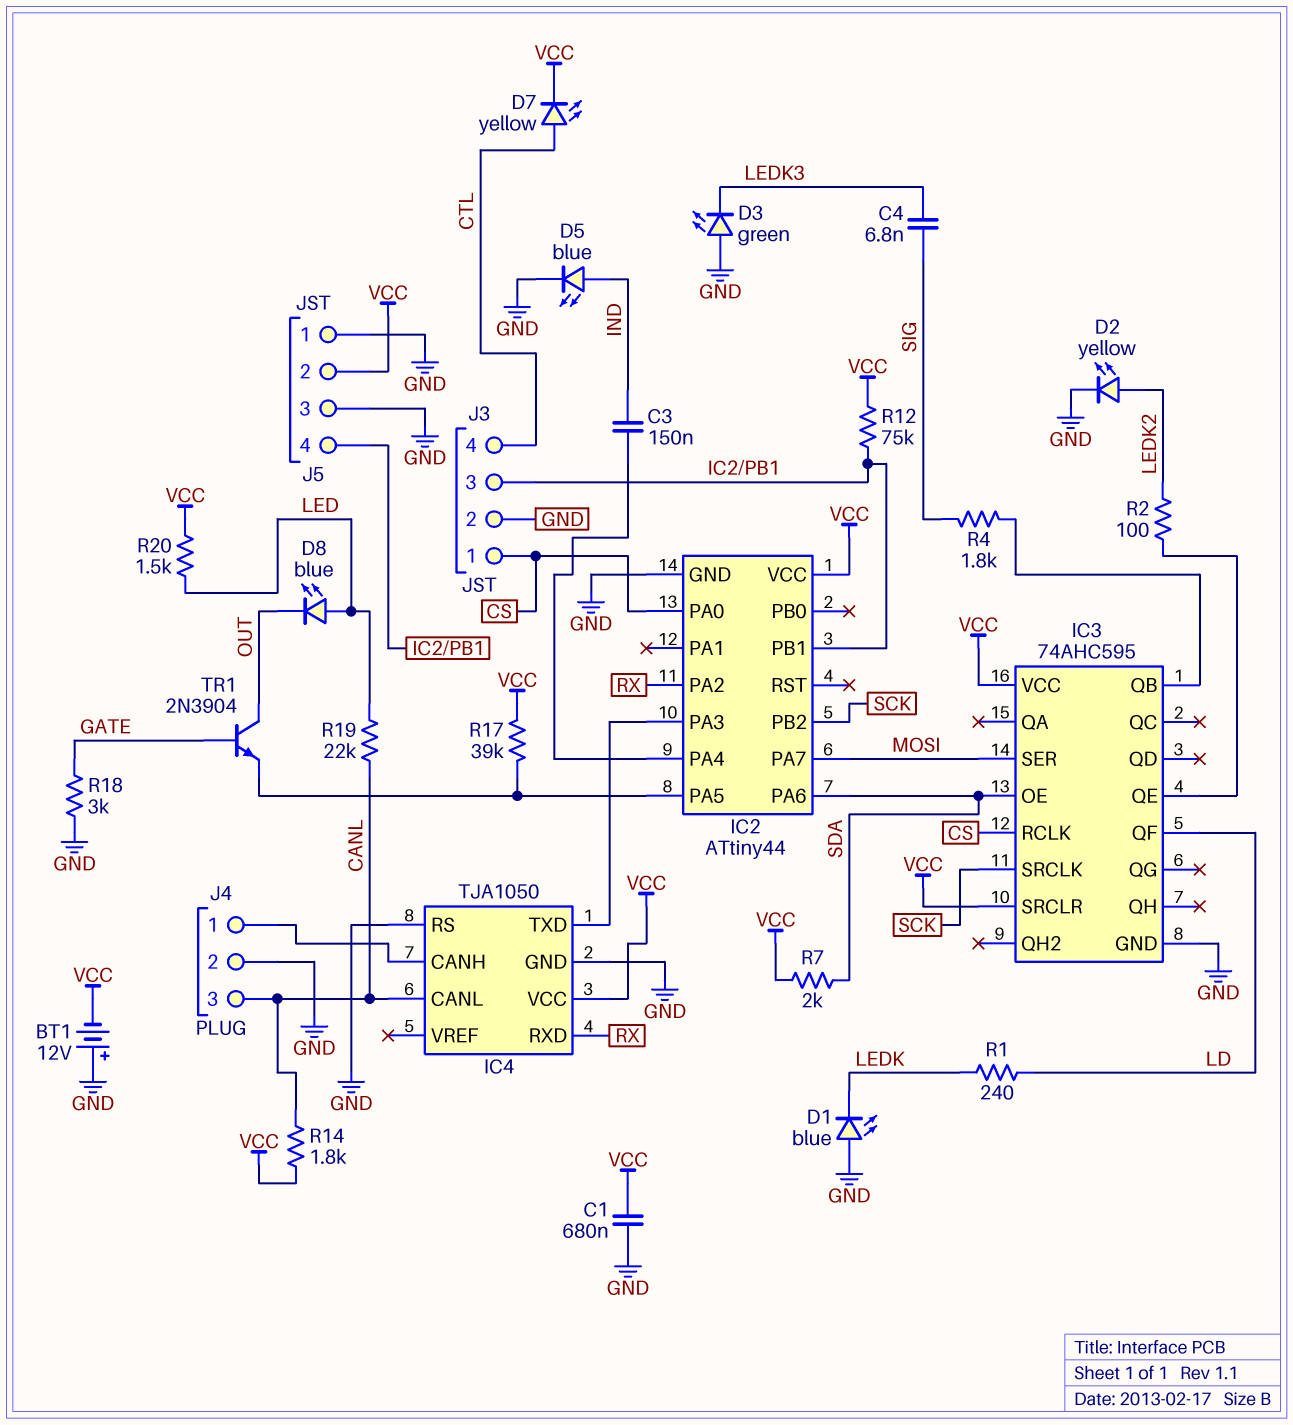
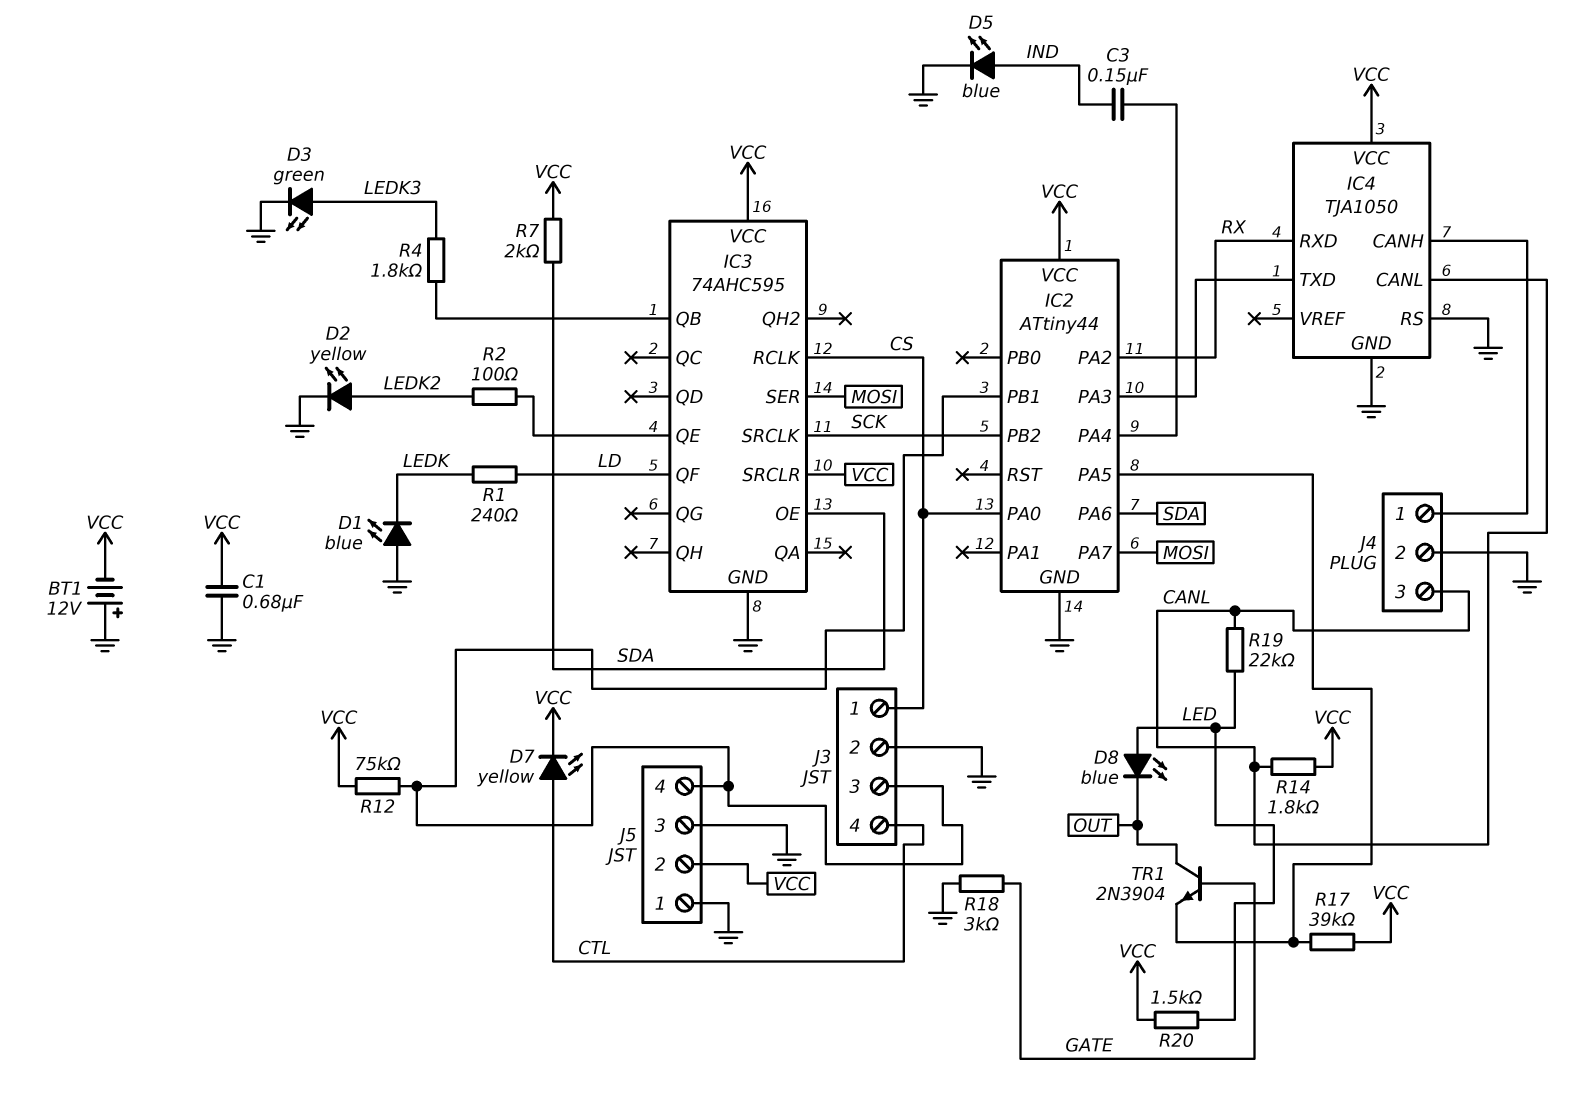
C4: 6.8nF (LEDK3, SIG) -> none
D3: LED green (A GND, K LEDK3) -> LED green (A LEDK3, K GND)
R4: 1.8k (IC3/QB, SIG) -> 1.8k (IC3/QB, LEDK3)

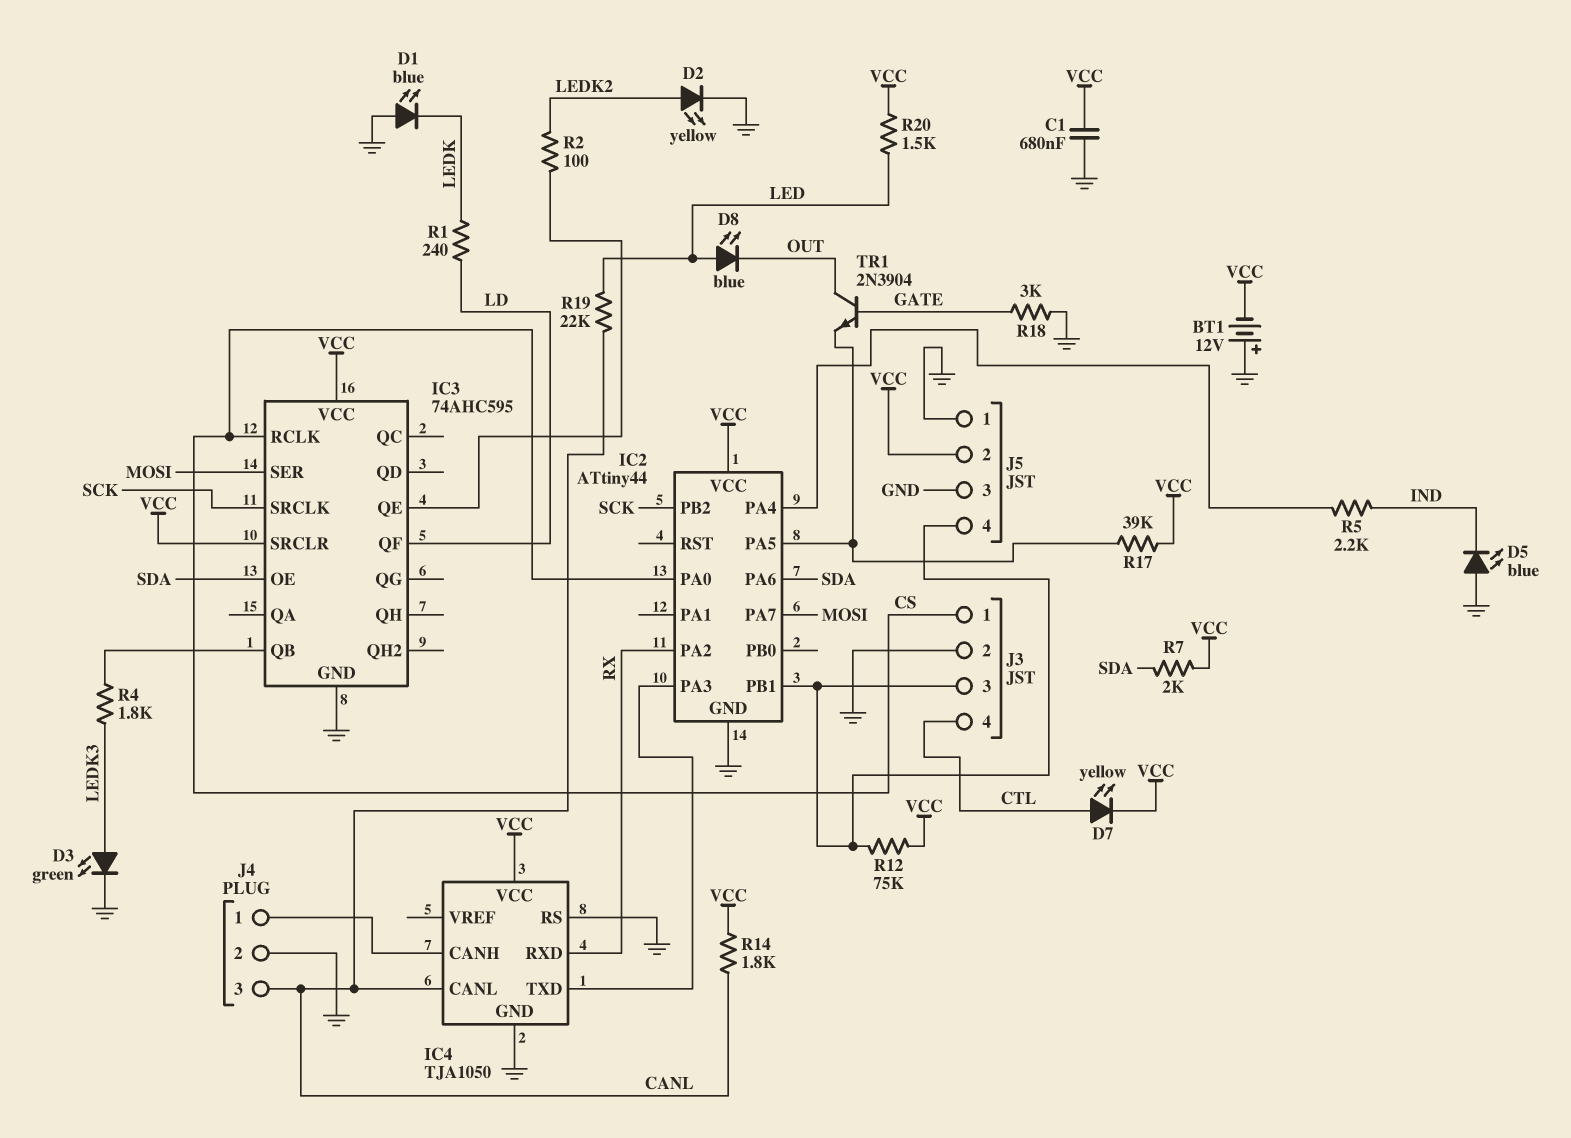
C3: 150nF (IC2/PA4, IND) -> none
D5: LED blue (A IND, K GND) -> LED blue (A GND, K IND)
R5: none -> 2.2k (IC2/PA4, IND)

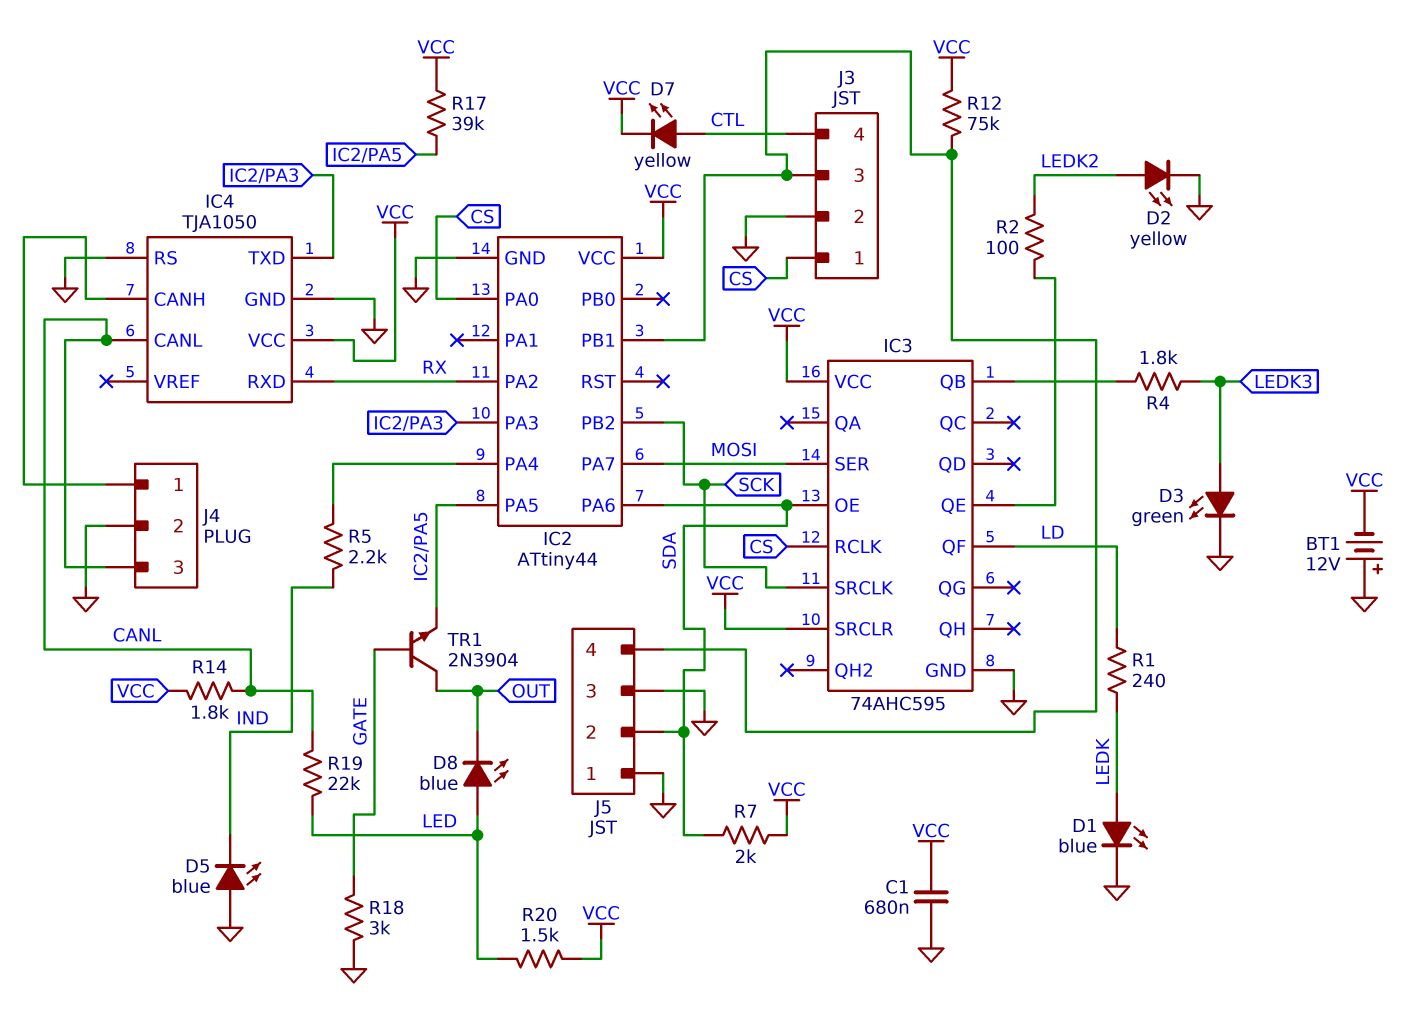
D1: LED blue (A GND, K LEDK) -> LED blue (A LEDK, K GND)
J5 pin 2: VCC -> SDA

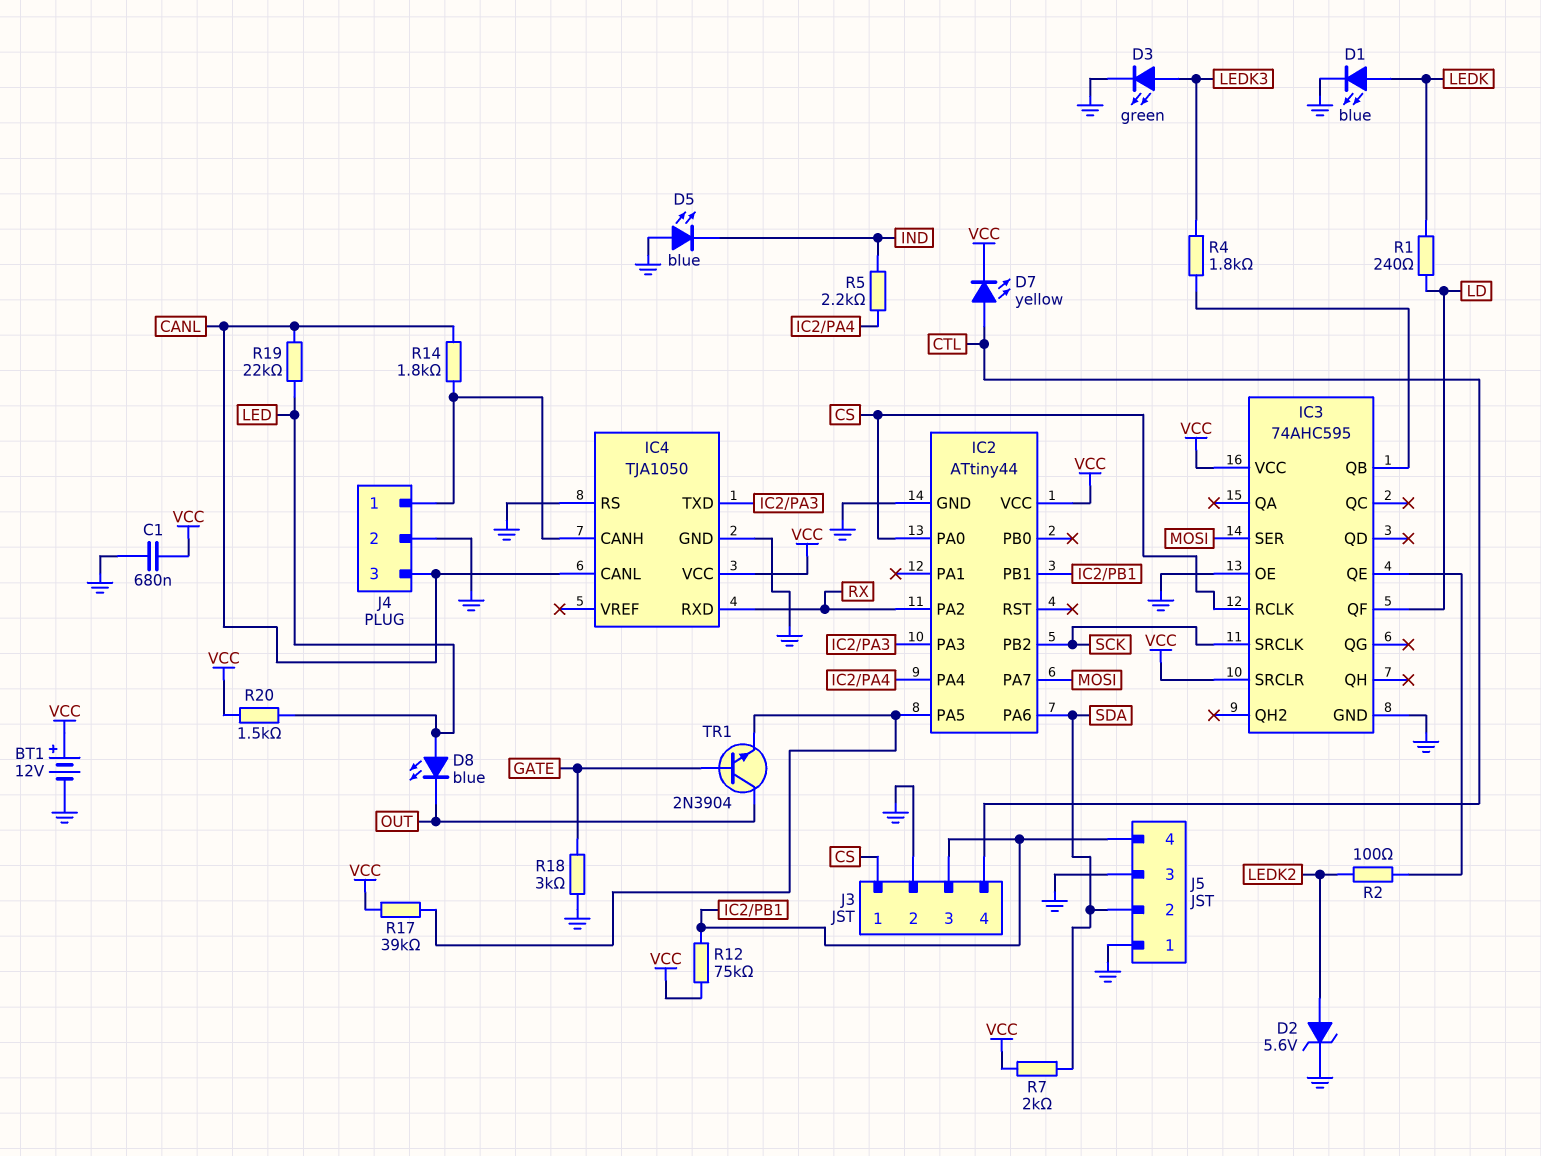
BT1: 12V (plus GND, minus VCC) -> 12V (plus VCC, minus GND)
D2: LED yellow (A LEDK2, K GND) -> zener 5.6V (A LEDK2, K GND)
IC3 pin OE: SDA -> GND
R14: 1.8k (CANL, VCC) -> 1.8k (CANL, IC4/CANH)

